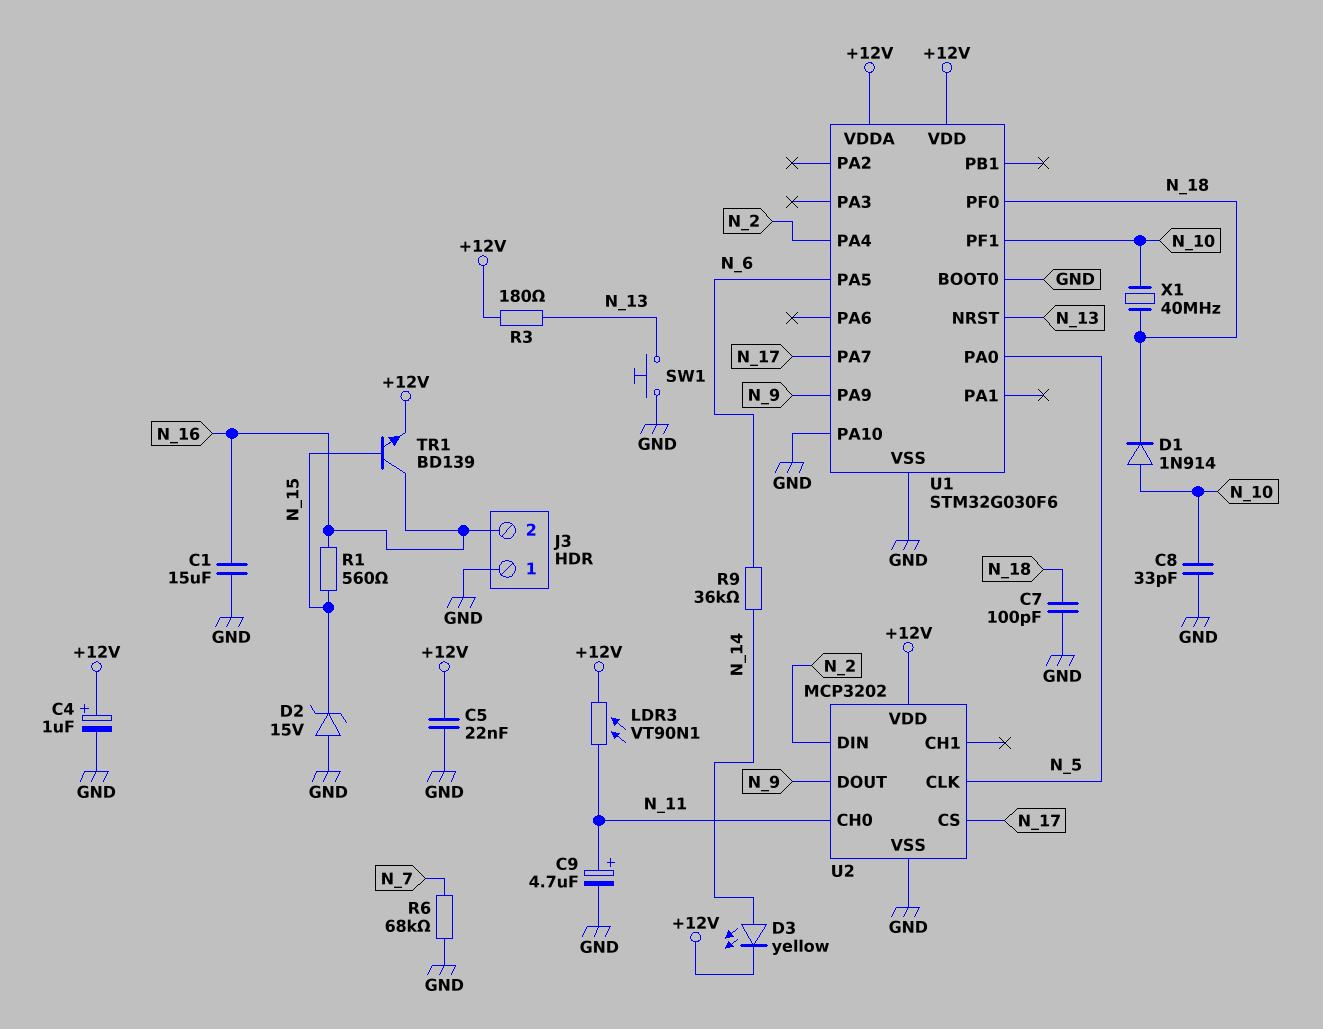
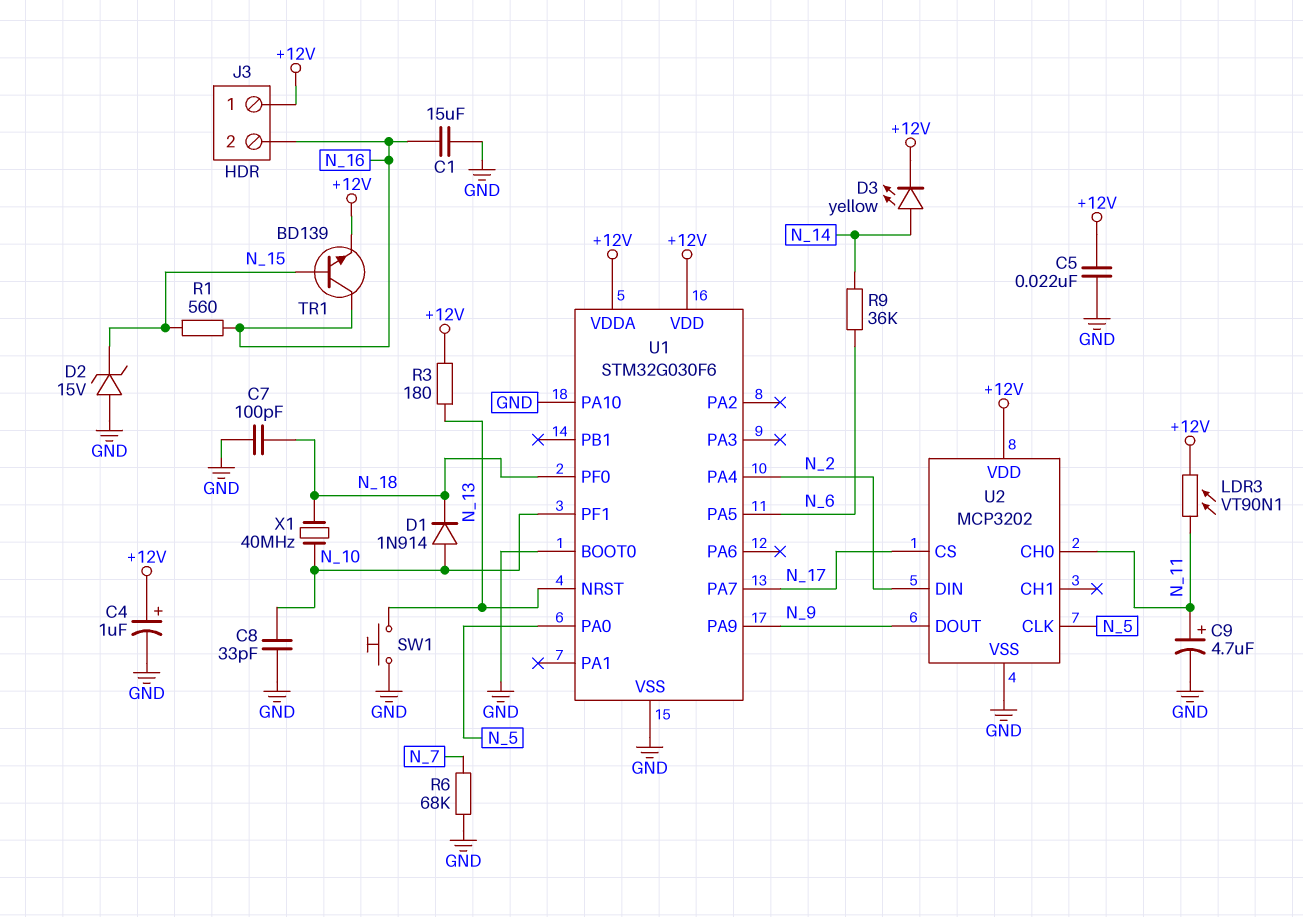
J3 pin 1: GND -> +12V

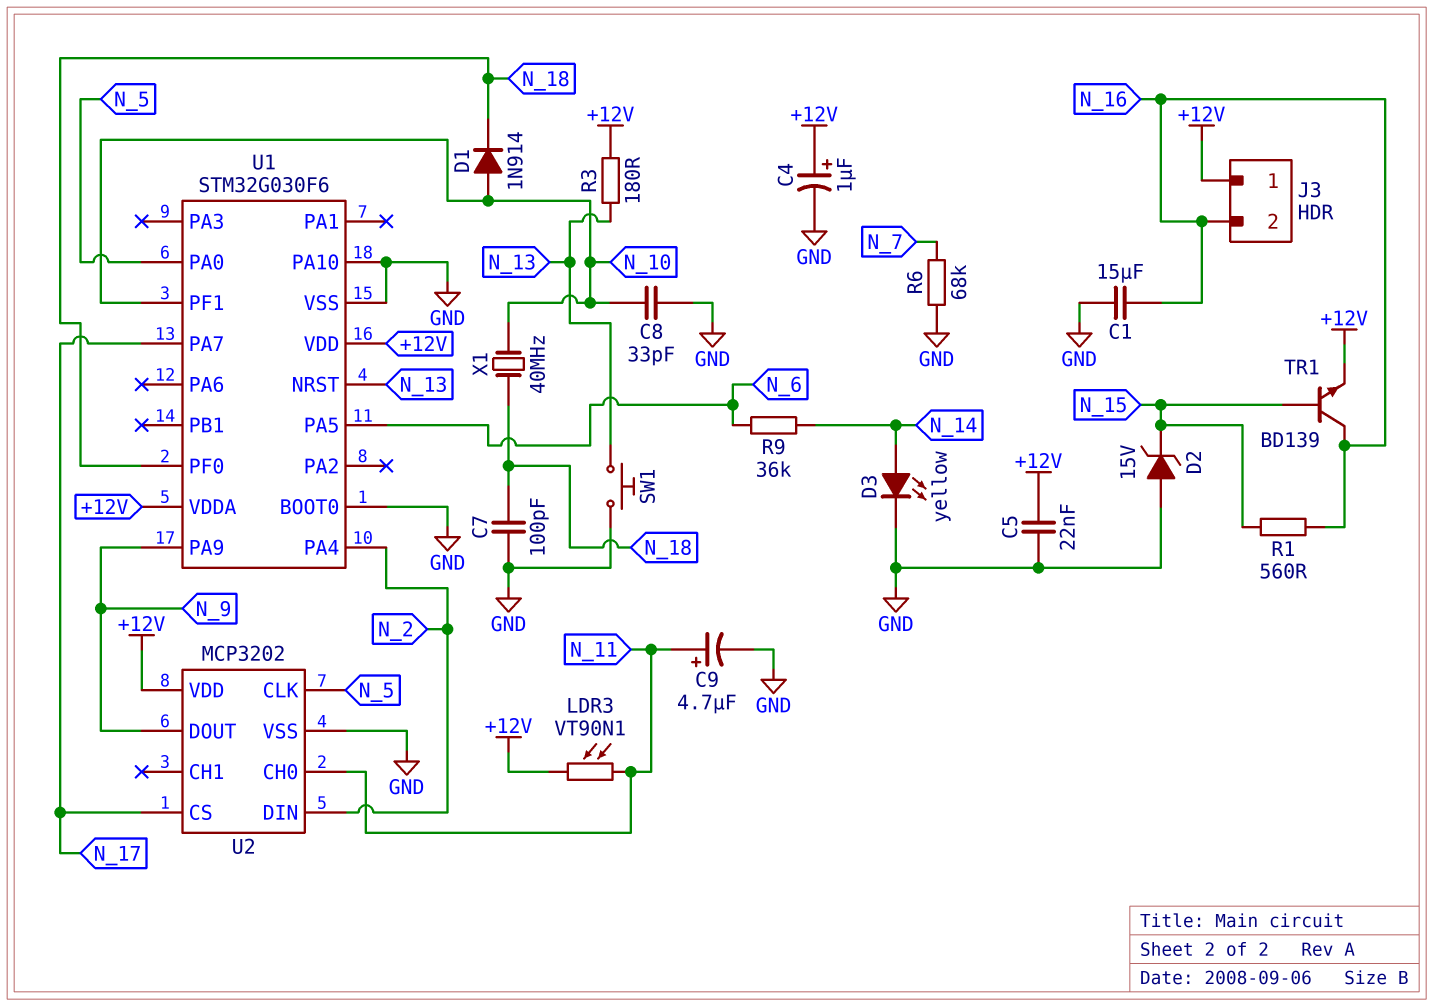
D3: LED yellow (A N_14, K +12V) -> LED yellow (A N_14, K GND)

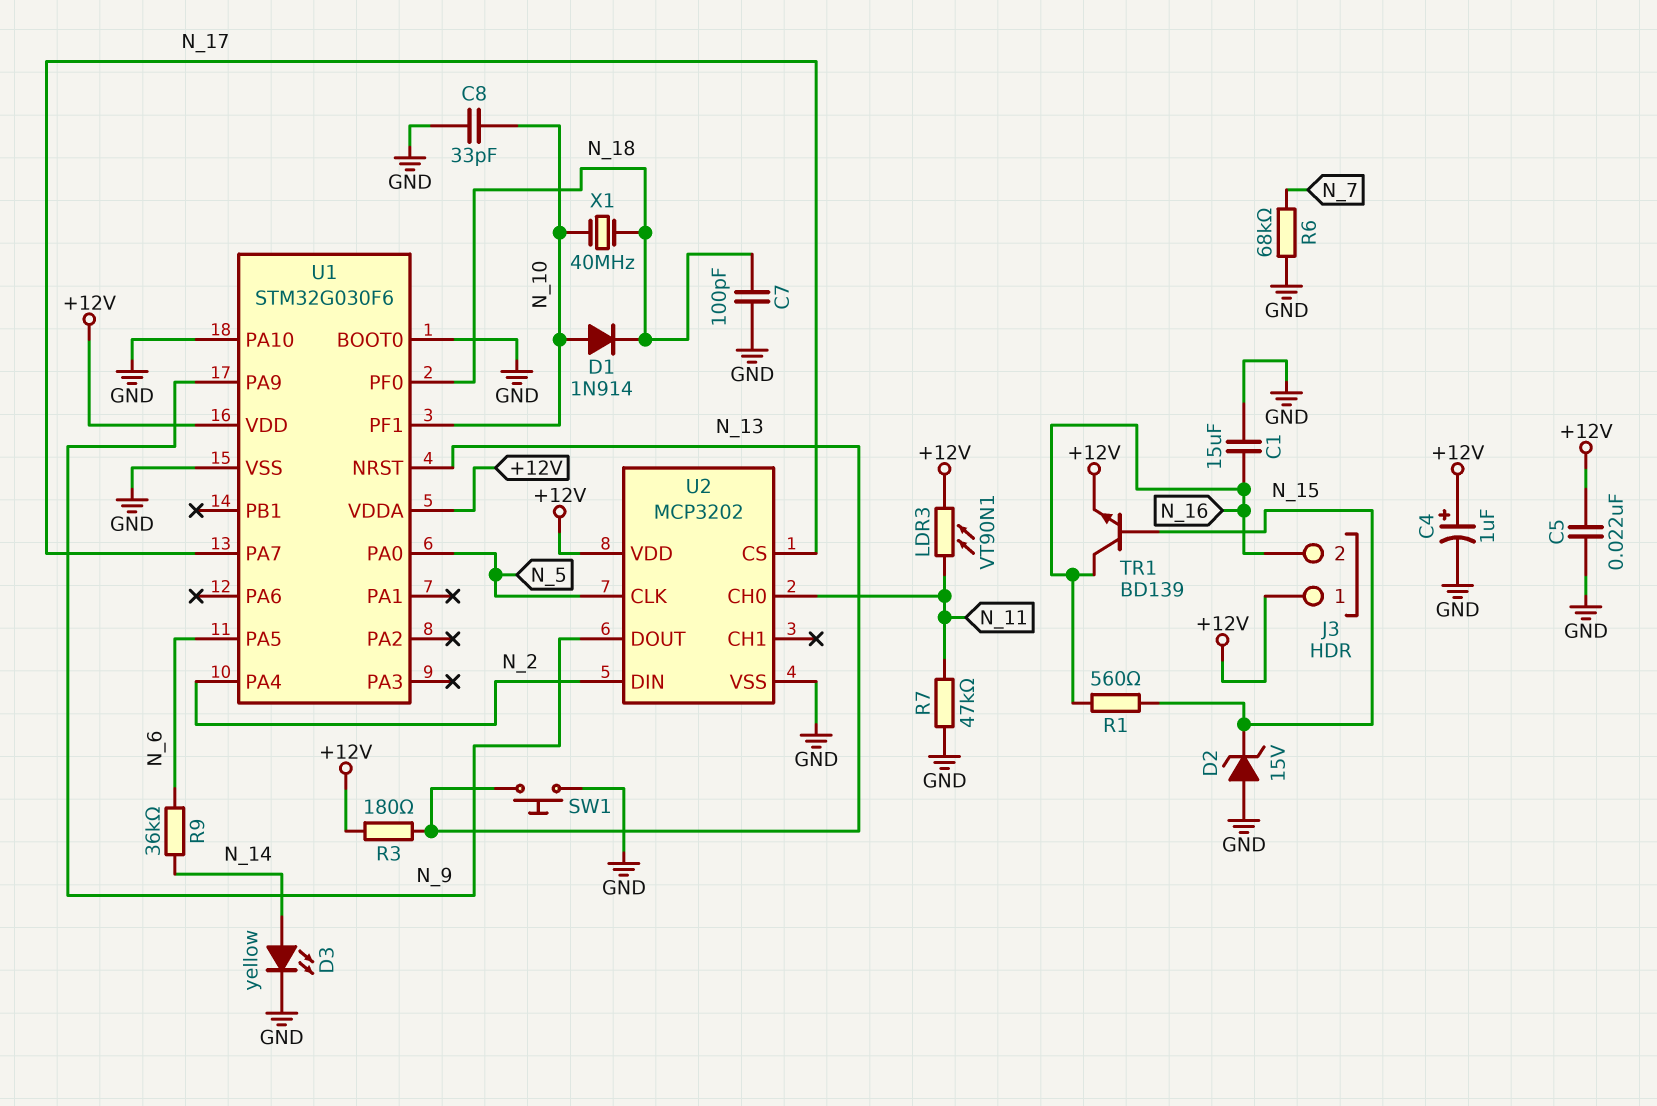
C9: 4.7uF (plus N_11, minus GND) -> none
R7: none -> 47k (GND, N_11)

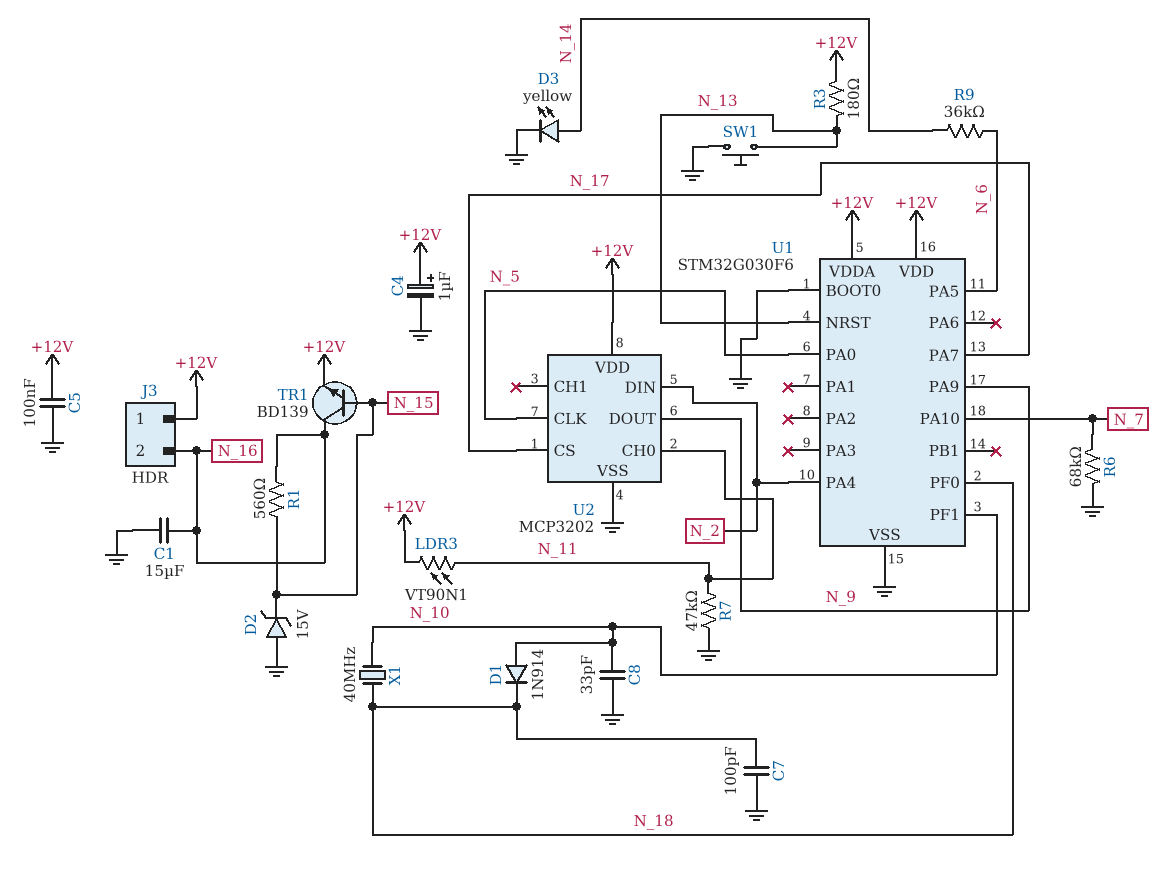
C5: 22nF (+12V, GND) -> 100nF (+12V, GND)
U1 pin PA10: GND -> N_7

